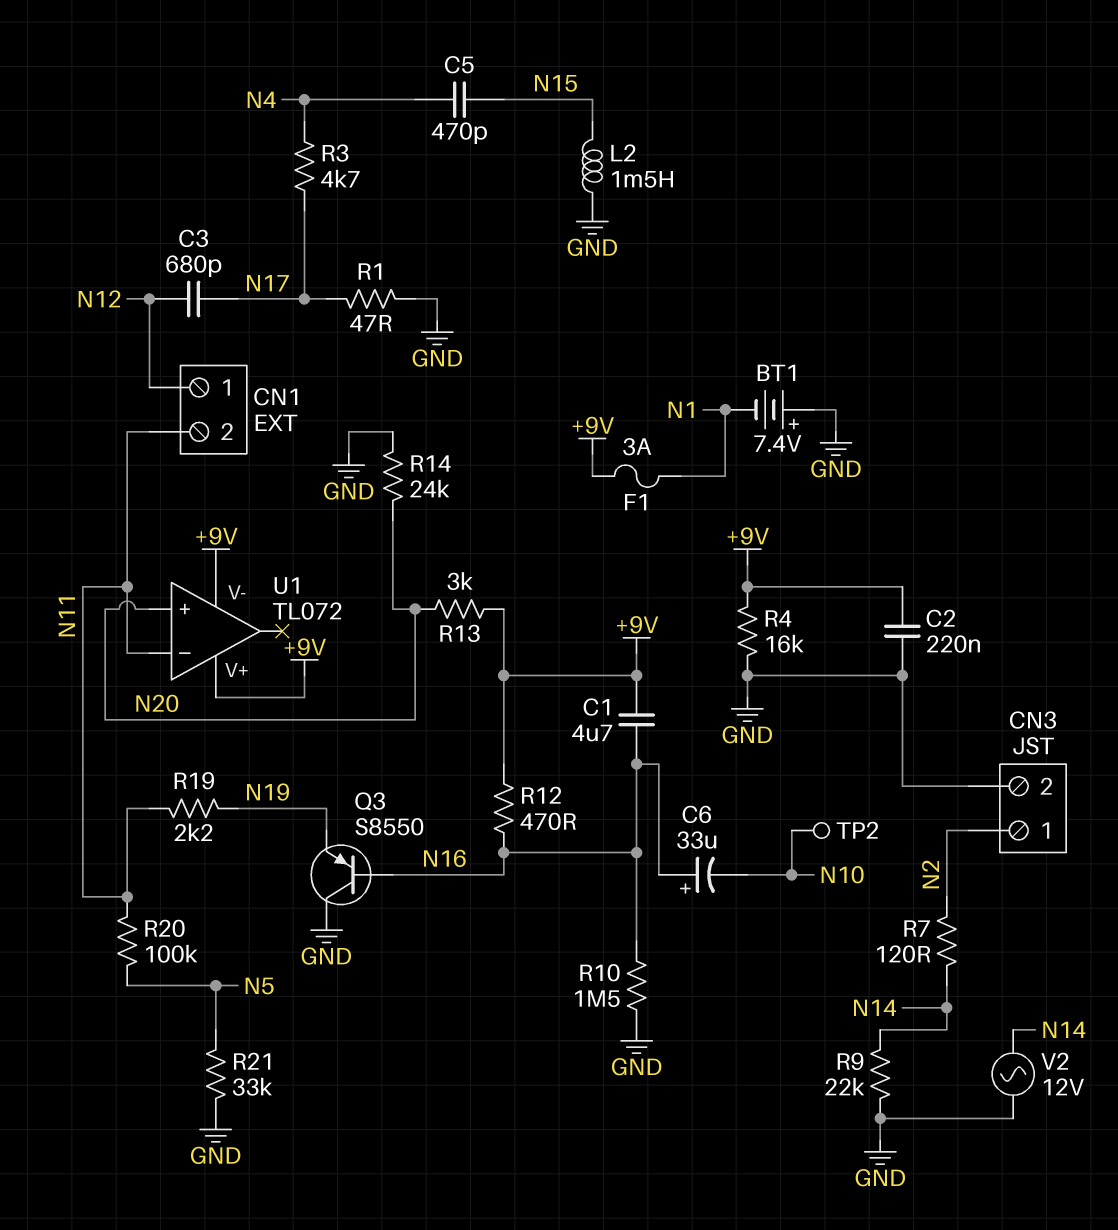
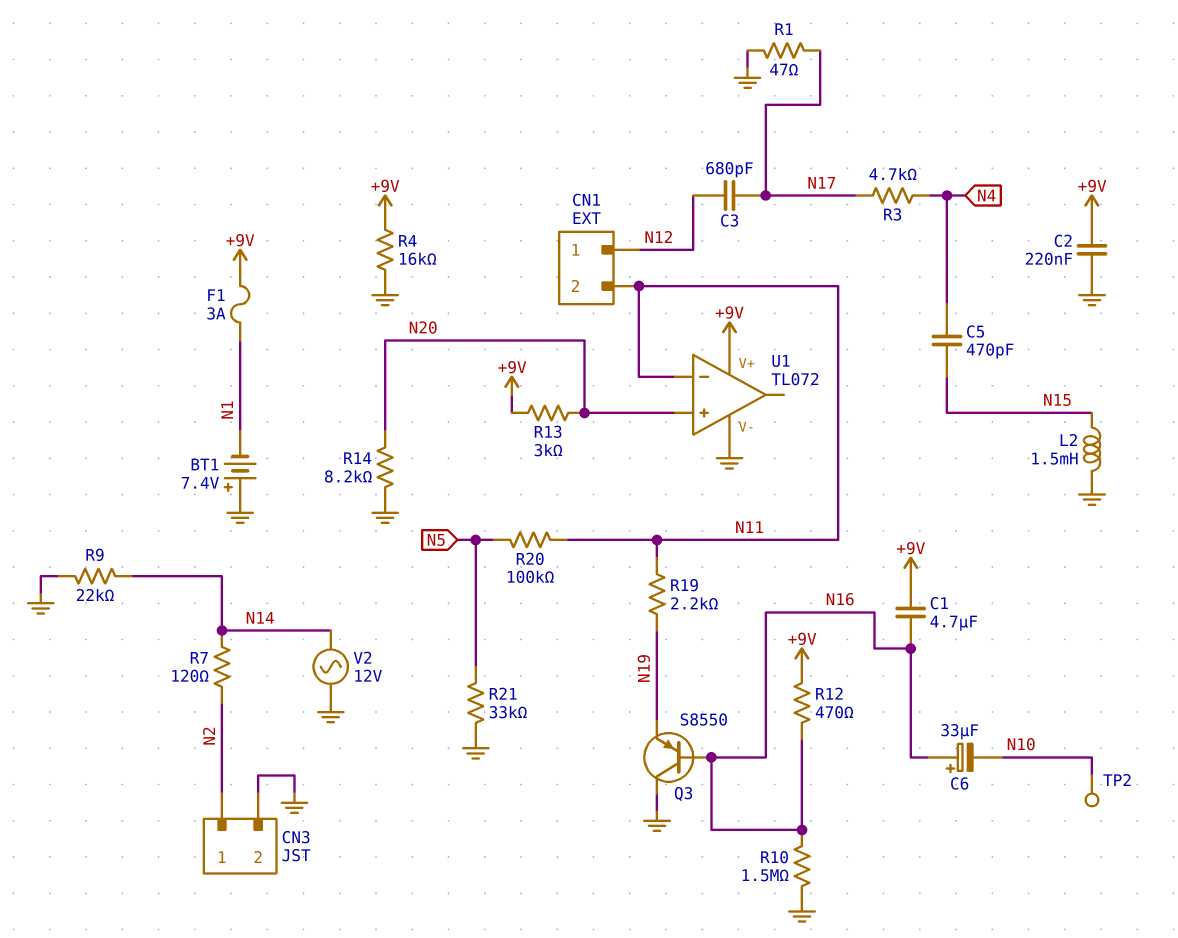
R14: 24k (GND, N20) -> 8.2k (GND, N20)
U1 pin V-: +9V -> GND

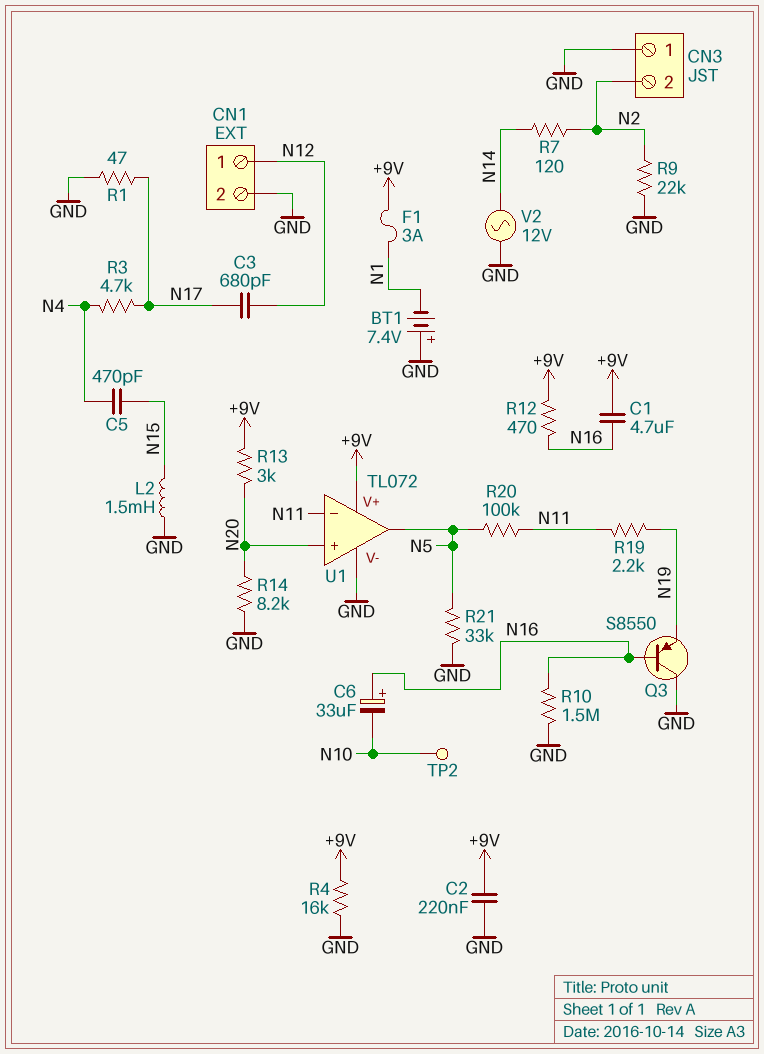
CN1 pin 2: N11 -> GND
CN3 pin 1: N2 -> GND
CN3 pin 2: GND -> N2
R9: 22k (GND, N14) -> 22k (GND, N2)
U1 pin out: none -> N5

